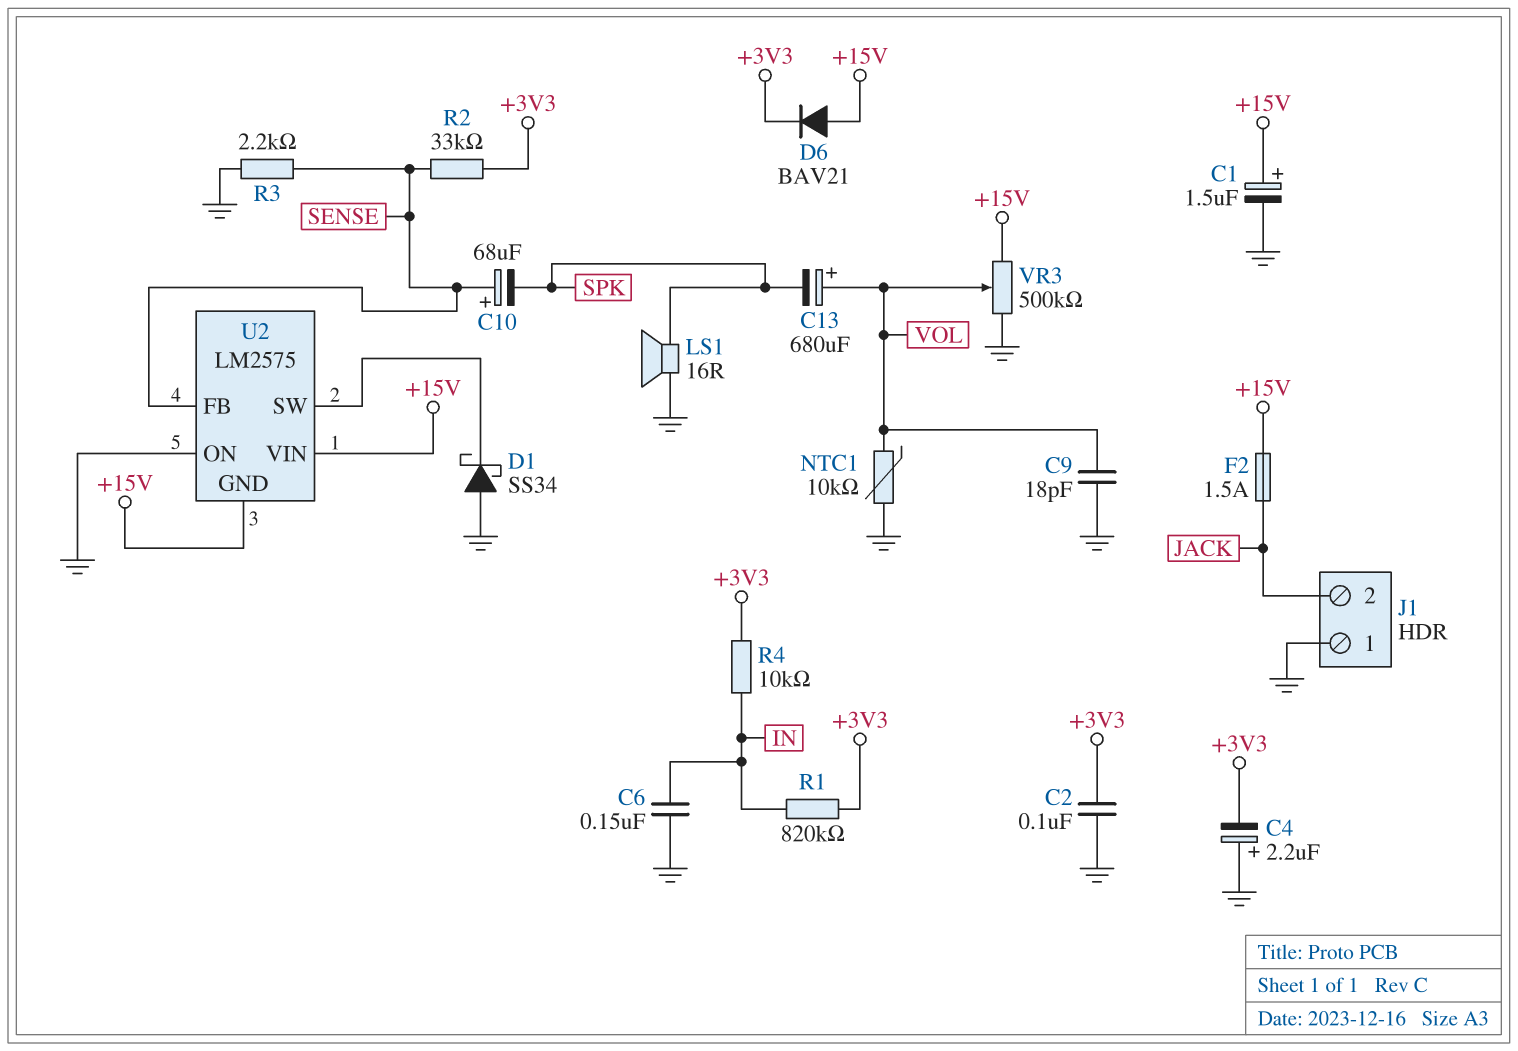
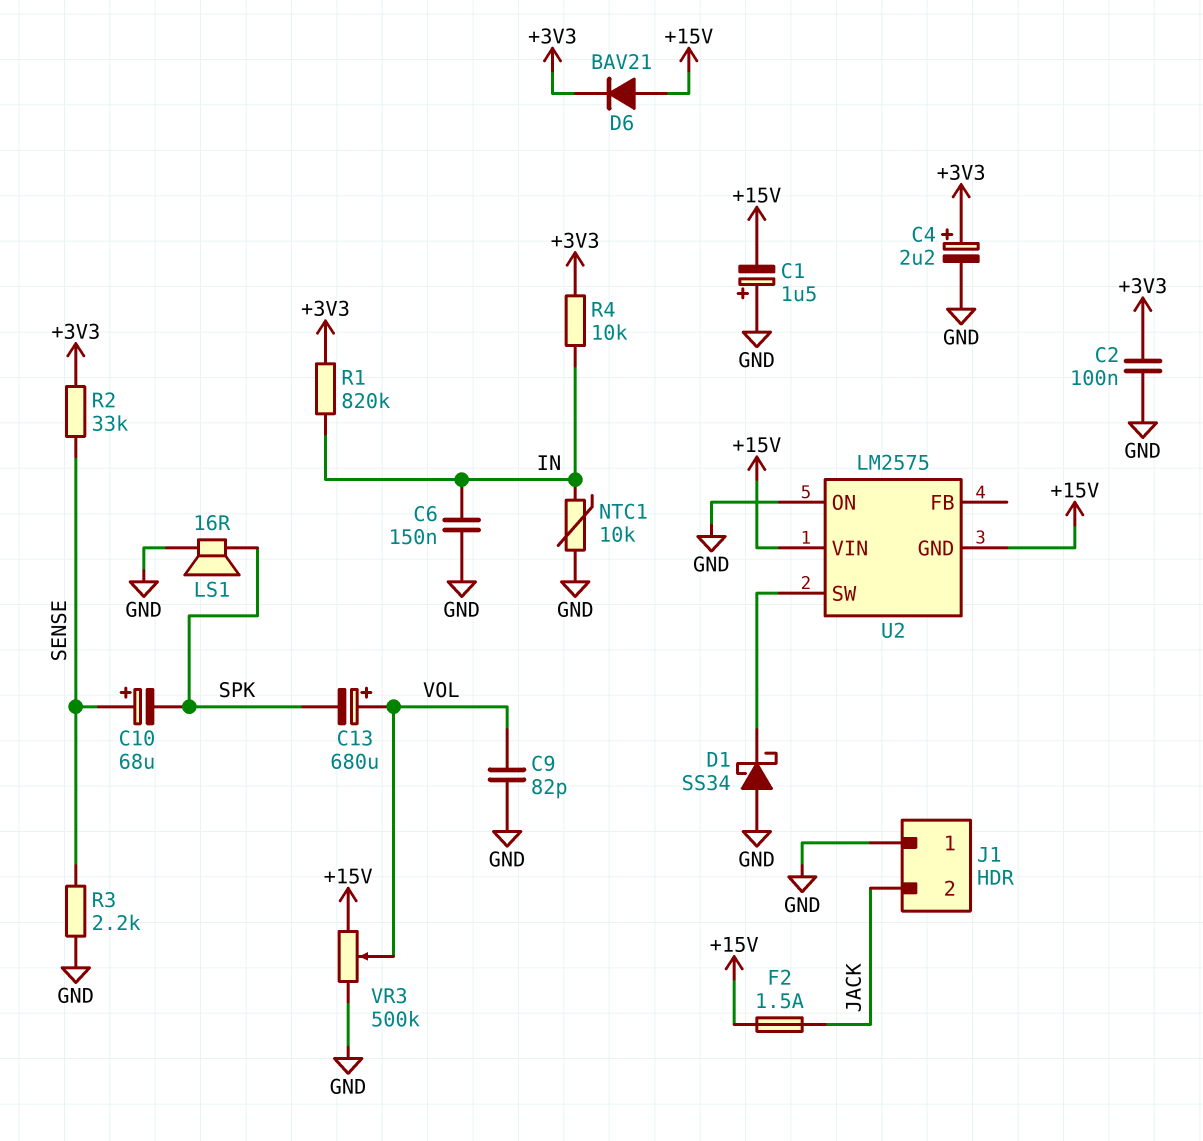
C1: 1.5uF (plus +15V, minus GND) -> 1.5uF (plus GND, minus +15V)
C4: 2.2uF (plus GND, minus +3V3) -> 2.2uF (plus +3V3, minus GND)
C9: 18pF (GND, VOL) -> 82pF (GND, VOL)
NTC1: 10k (GND, VOL) -> 10k (GND, IN)
U2 pin FB: SENSE -> none

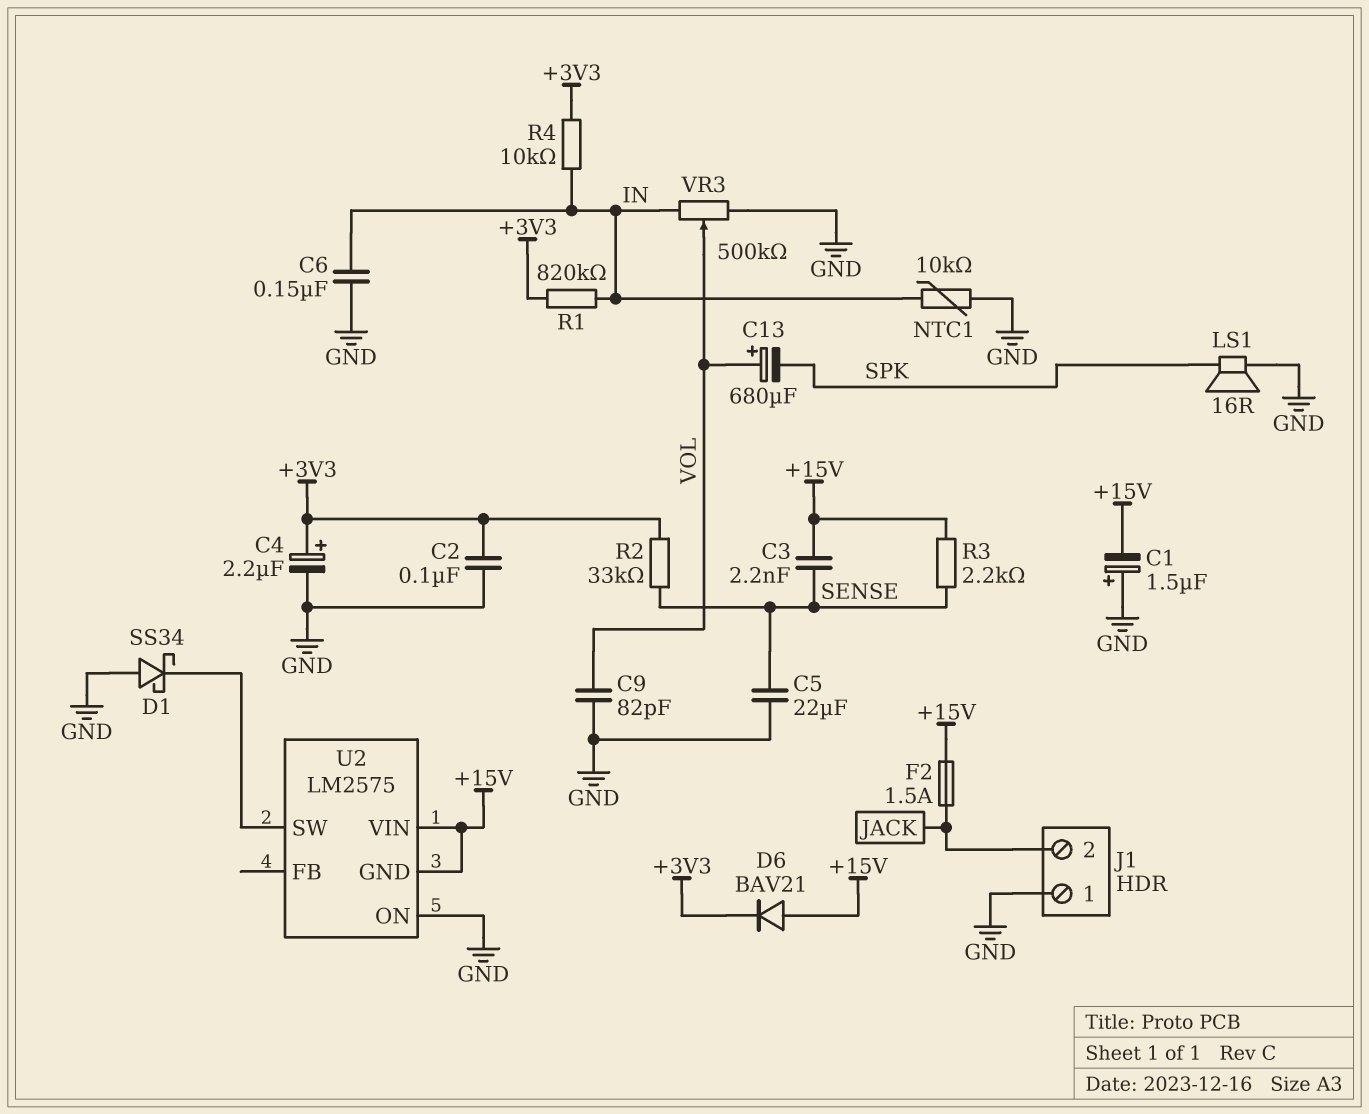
C3: none -> 2.2nF (+15V, SENSE)
C5: none -> 22uF (GND, SENSE)
C10: 68uF (plus SENSE, minus SPK) -> none
R3: 2.2k (GND, SENSE) -> 2.2k (+15V, SENSE)
VR3: 500k (+15V, GND, wiper VOL) -> 500k (GND, IN, wiper VOL)

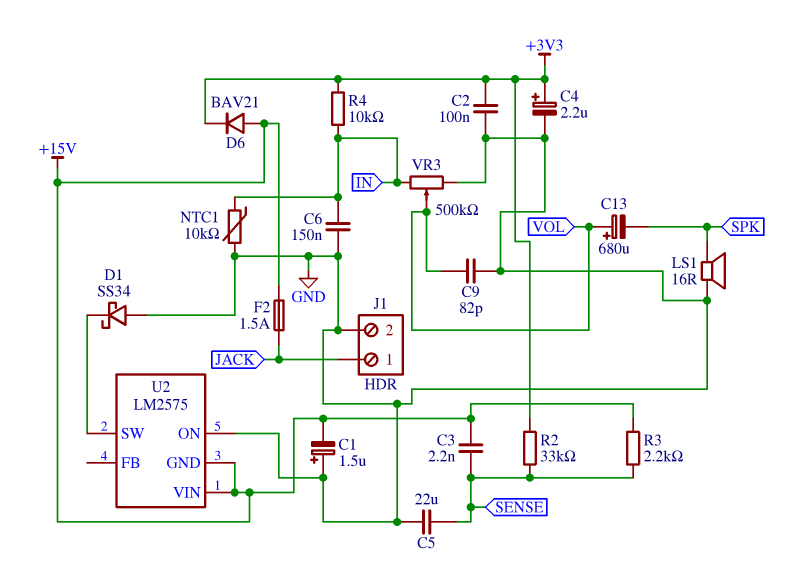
J1 pin 1: GND -> JACK
J1 pin 2: JACK -> GND
R1: 820k (+3V3, IN) -> none

